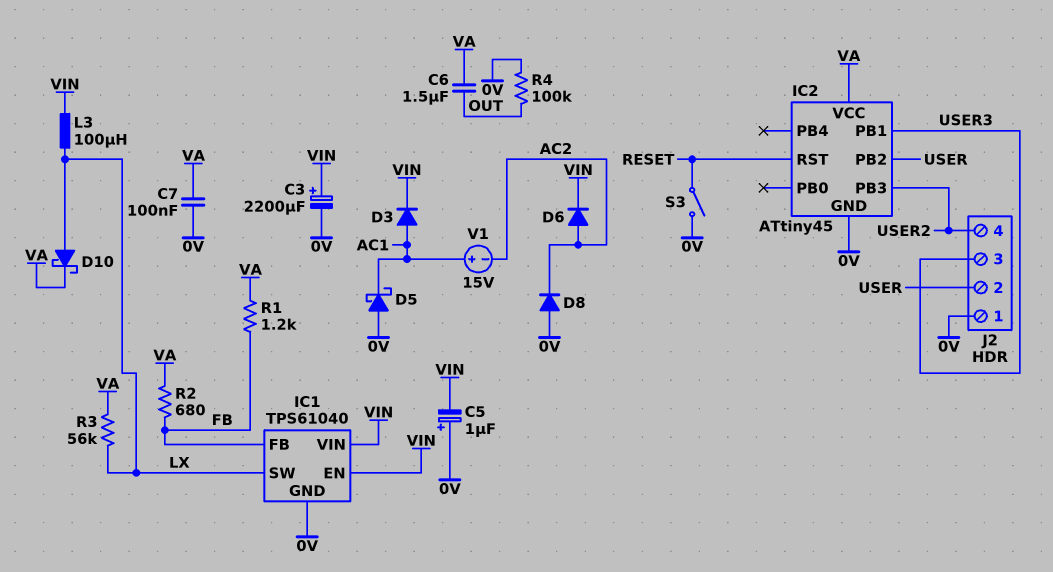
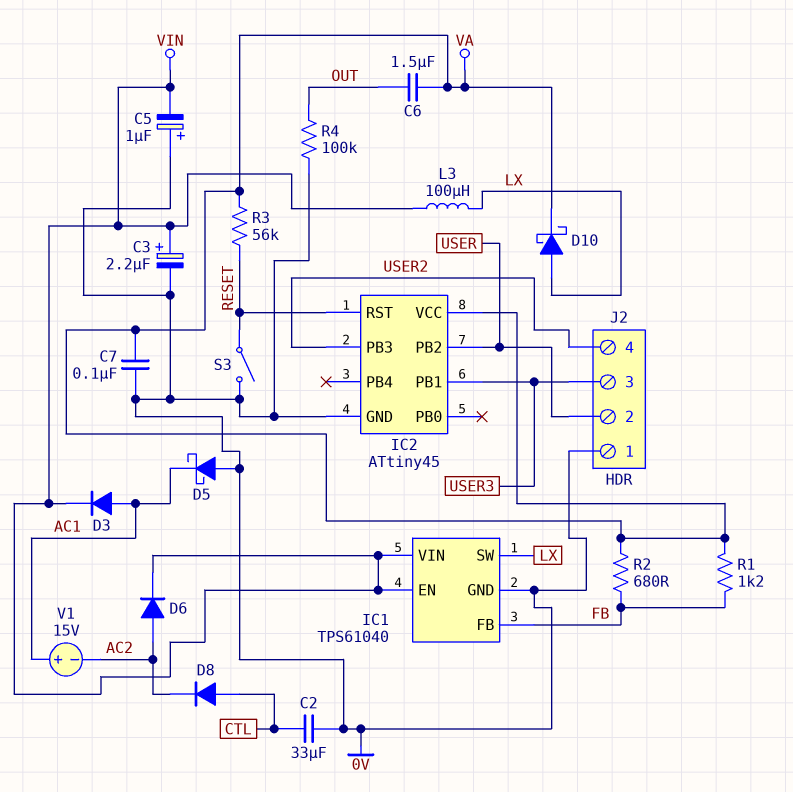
C2: none -> 33uF (0V, CTL)
C3: 2200uF (plus VIN, minus 0V) -> 2.2uF (plus VIN, minus 0V)
D8: diode (A 0V, K AC2) -> diode (A CTL, K AC2)
R3: 56k (LX, VA) -> 56k (RESET, VA)

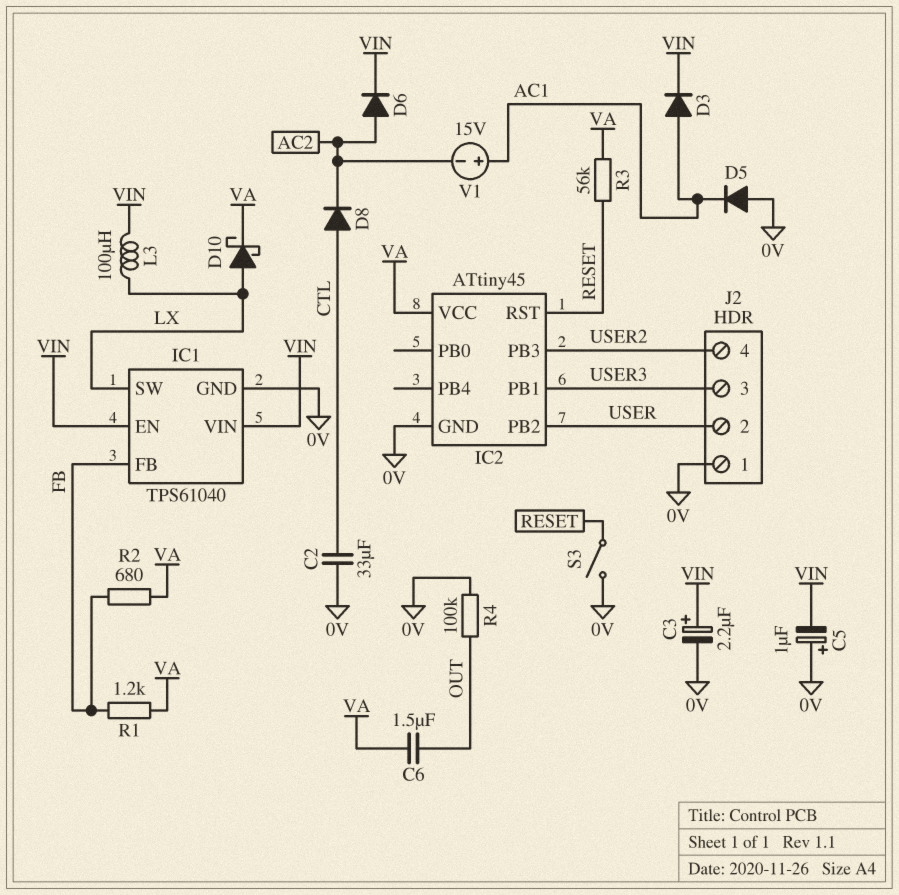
C7: 100nF (0V, VA) -> none
D5: schottky (A 0V, K AC1) -> diode (A 0V, K AC1)

